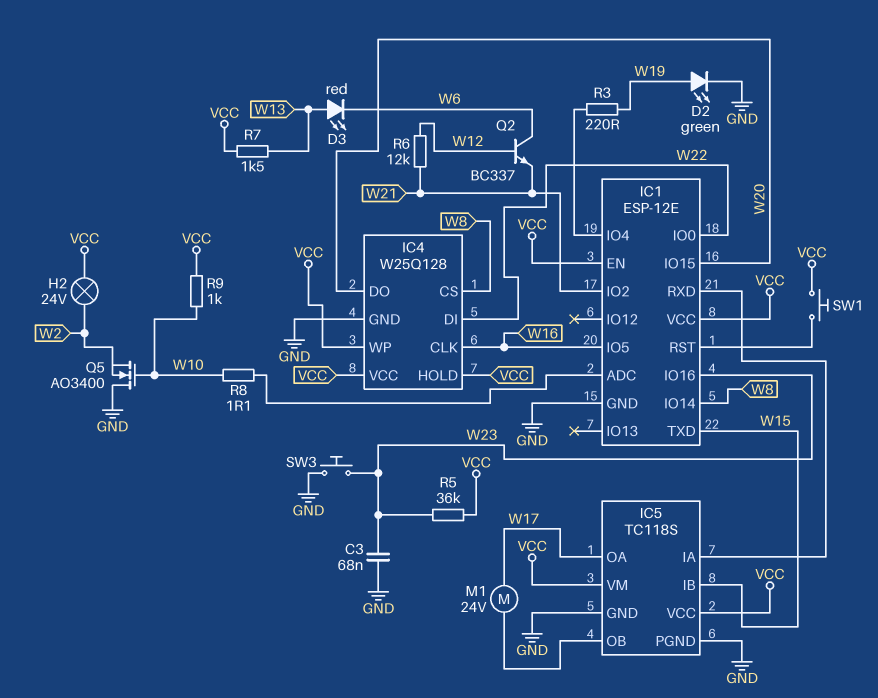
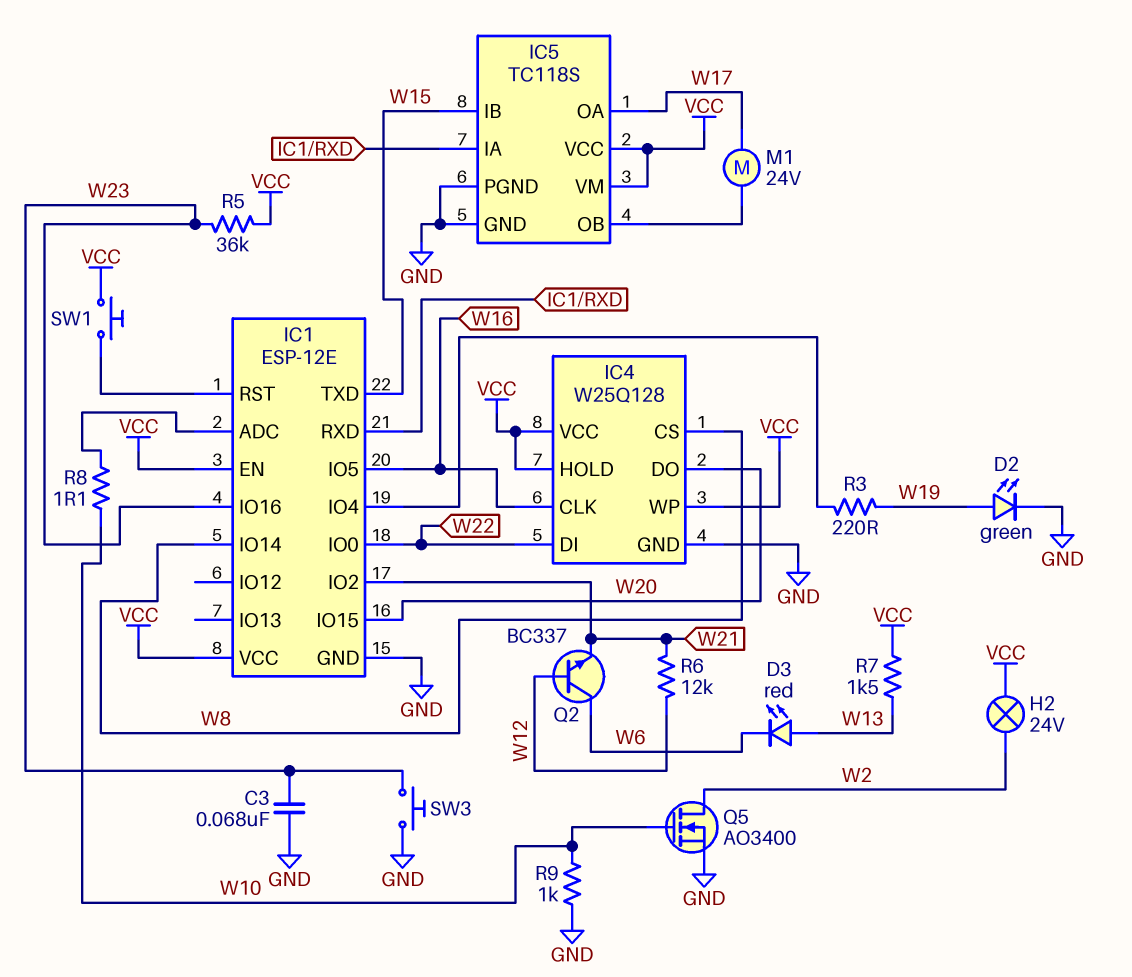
Q5: NMOS AO3400 (G W10, D GND, S W2) -> NMOS AO3400 (G W10, D W2, S GND)
R9: 1k (VCC, W10) -> 1k (GND, W10)

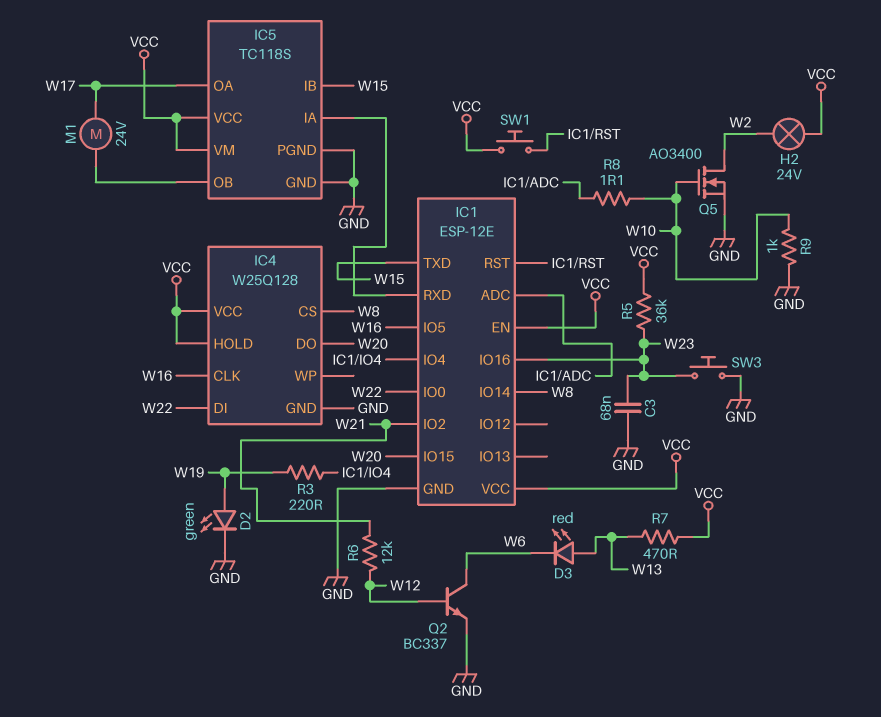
IC4 pin WP: VCC -> none
Q2: NPN BC337 (B W12, C W6, E W21) -> NPN BC337 (B W12, C W6, E GND)
R7: 1.5k (VCC, W13) -> 470 (VCC, W13)

